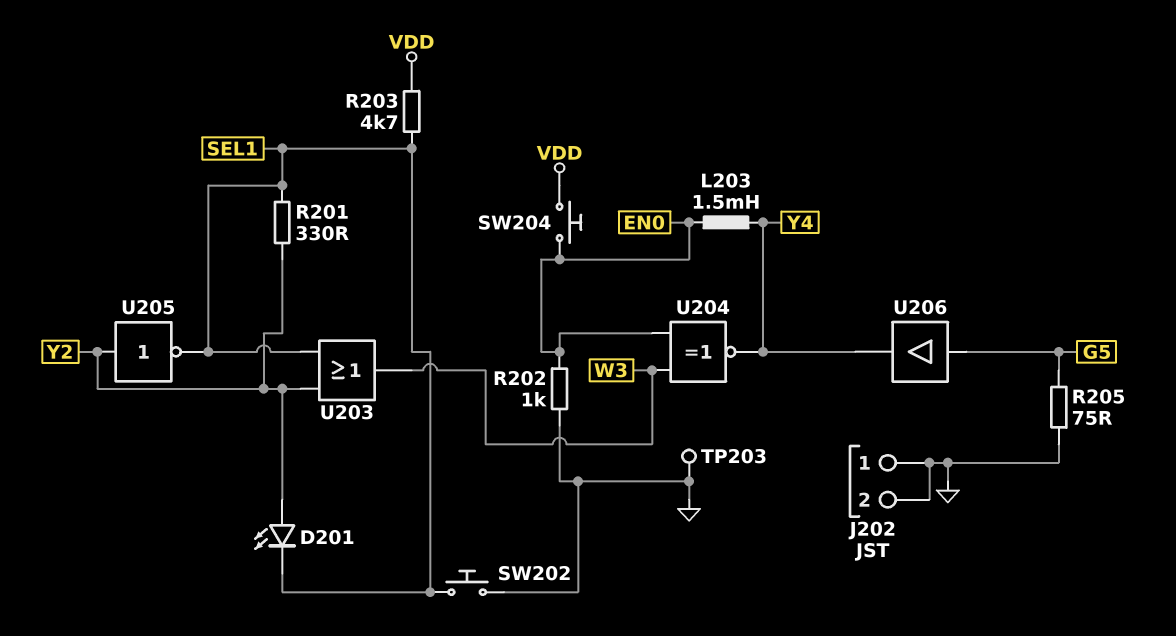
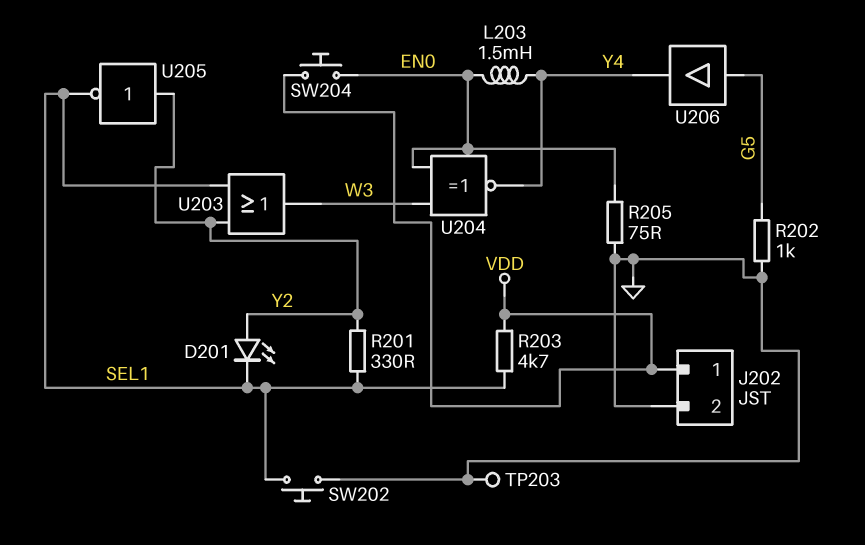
J202 pin 1: GND -> VDD
R202: 1k (EN0, GND) -> 1k (G5, GND)
R205: 75 (G5, GND) -> 75 (EN0, GND)

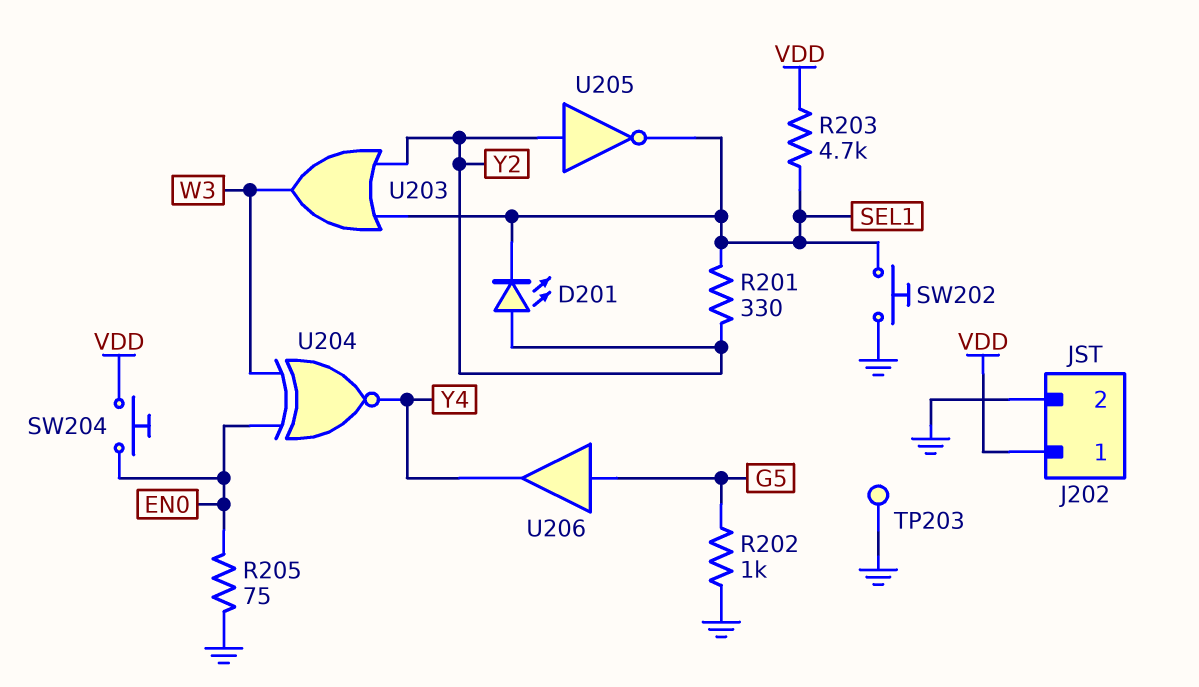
L203: 1.5mH (EN0, Y4) -> none

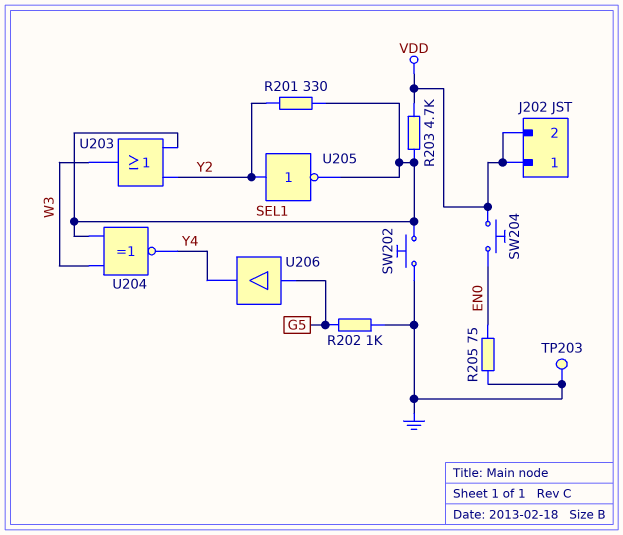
D201: LED (A Y2, K SEL1) -> none
J202 pin 2: GND -> VDD
U204: XNOR (in EN0, in W3, out Y4) -> XNOR (in SEL1, in W3, out Y4)

